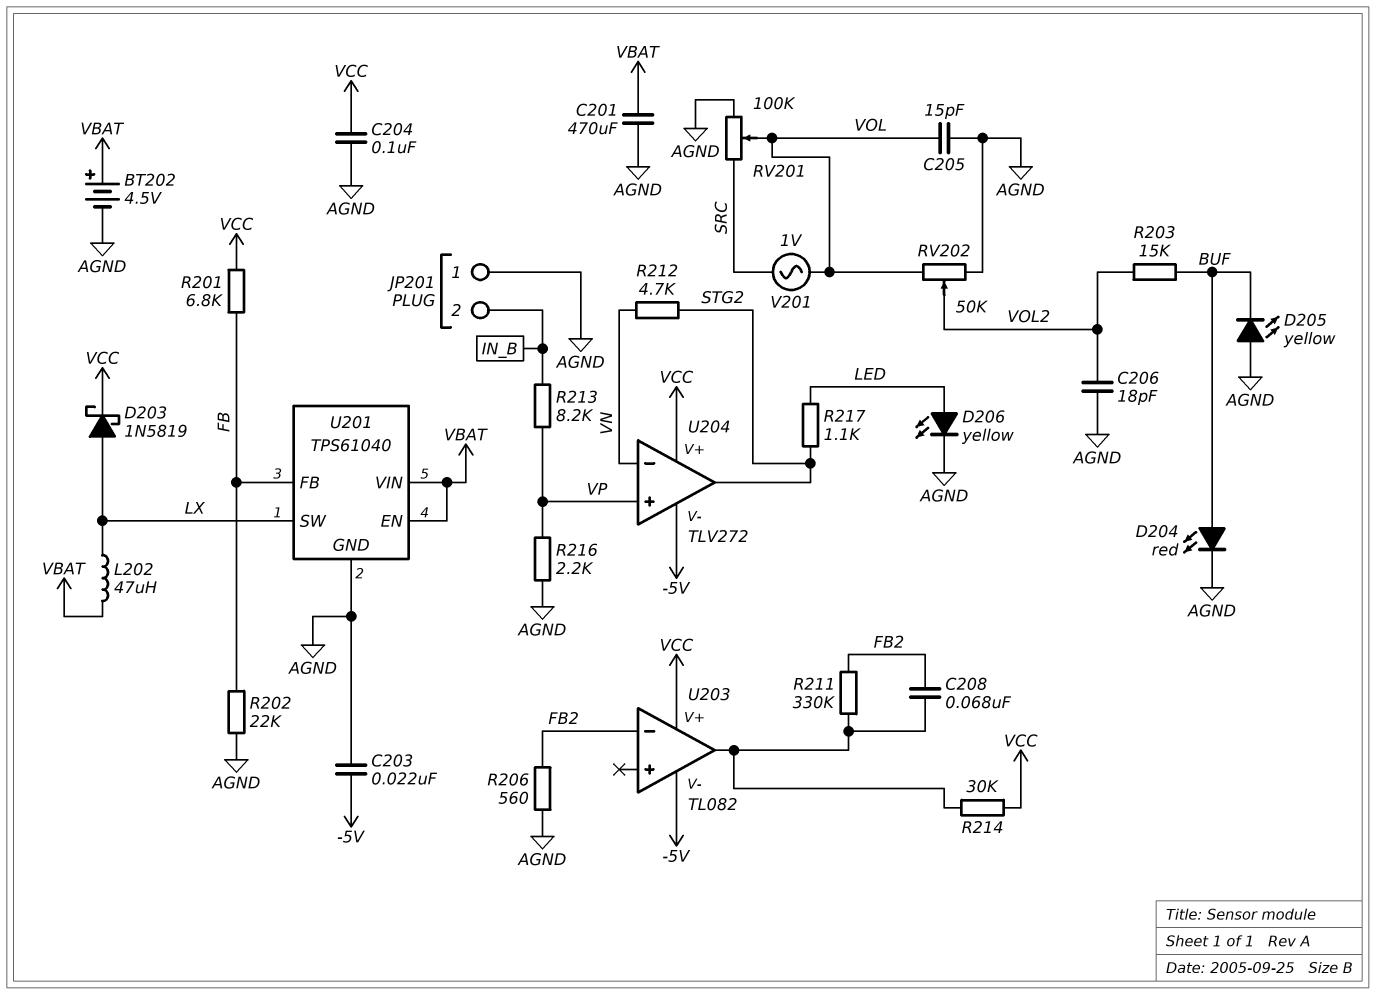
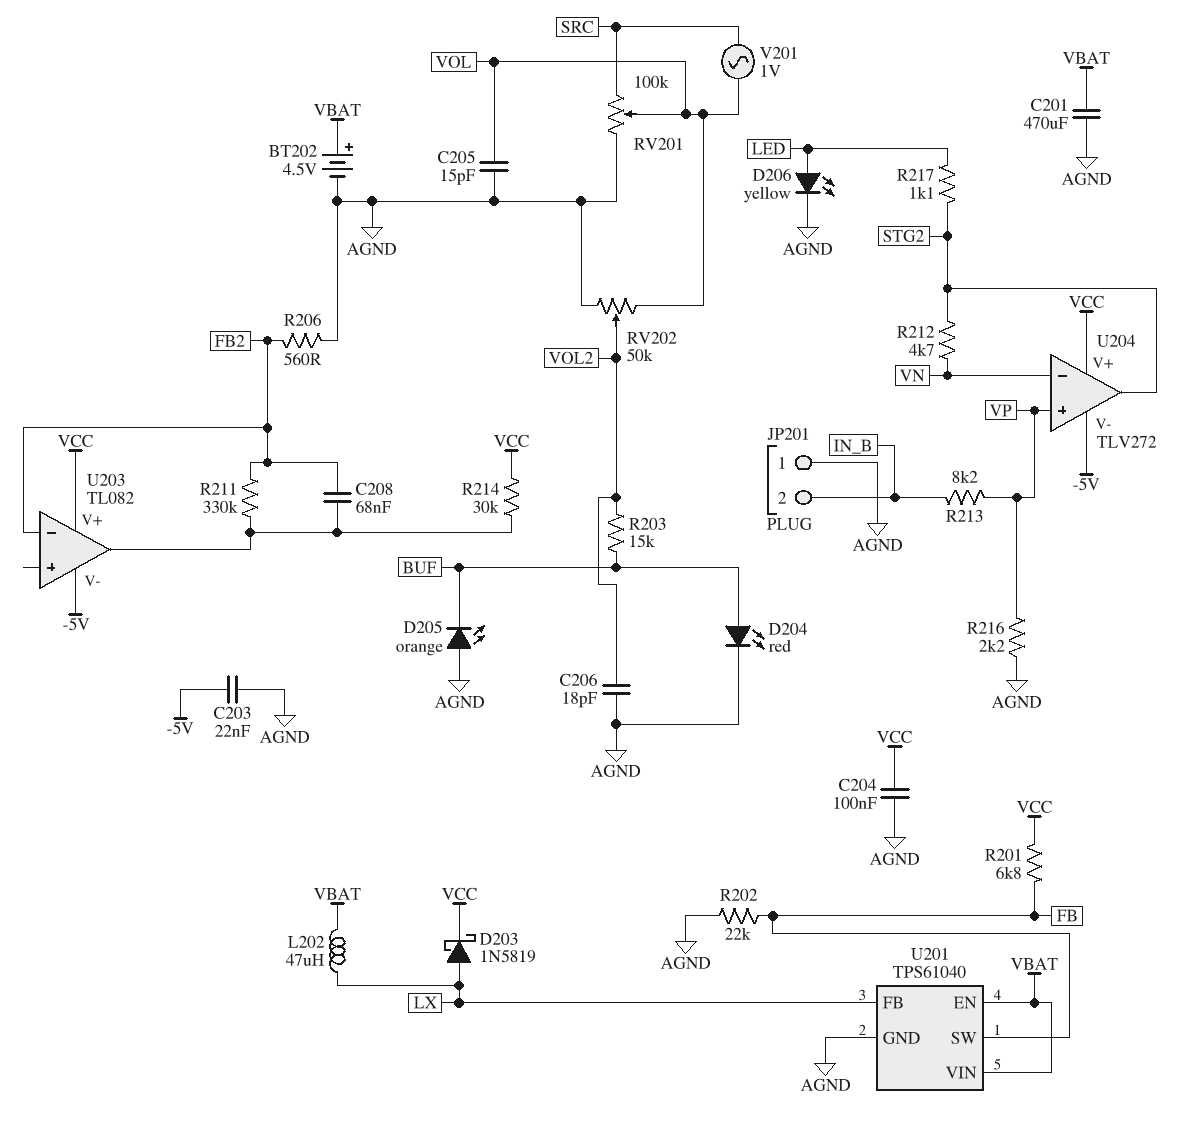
D205: LED yellow (A AGND, K BUF) -> LED orange (A AGND, K BUF)
U201 pin FB: FB -> LX
U201 pin SW: LX -> FB

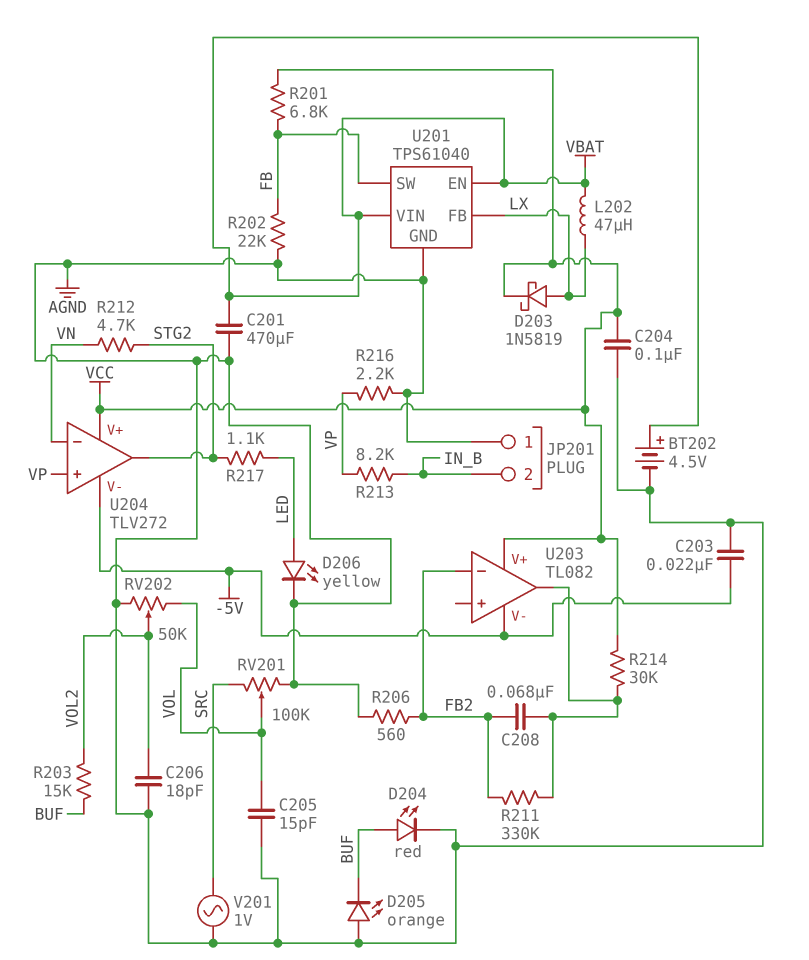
V201: AC 1V (SRC, VOL) -> AC 1V (AGND, SRC)

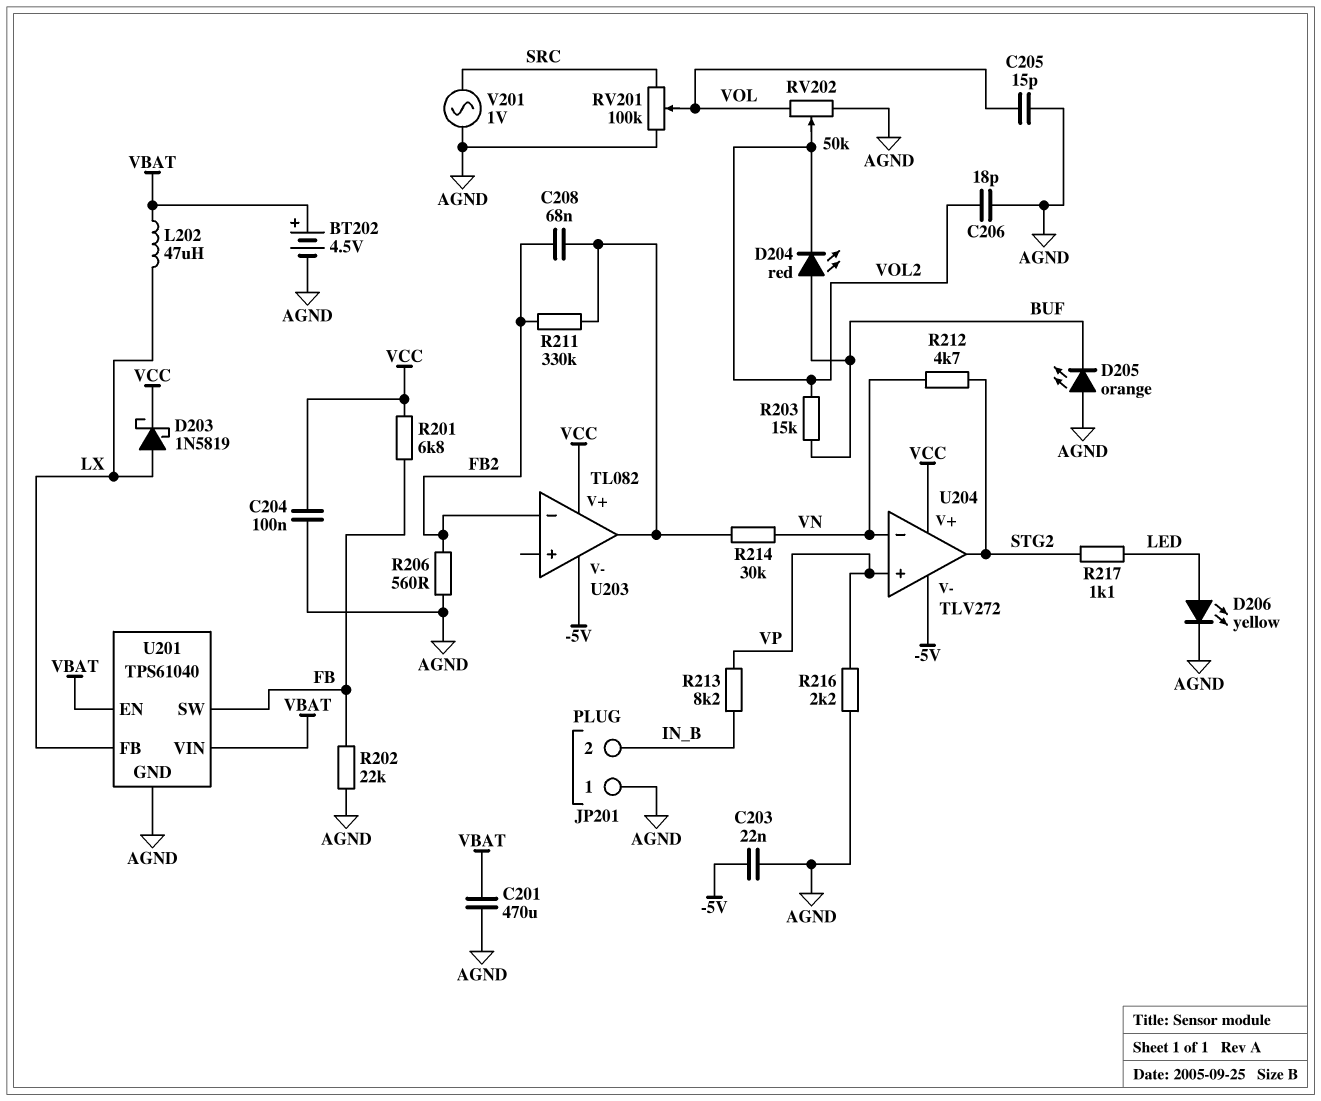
D204: LED red (A BUF, K AGND) -> LED red (A BUF, K VOL2)
R214: 30k (U203/out, VCC) -> 30k (U203/out, VN)

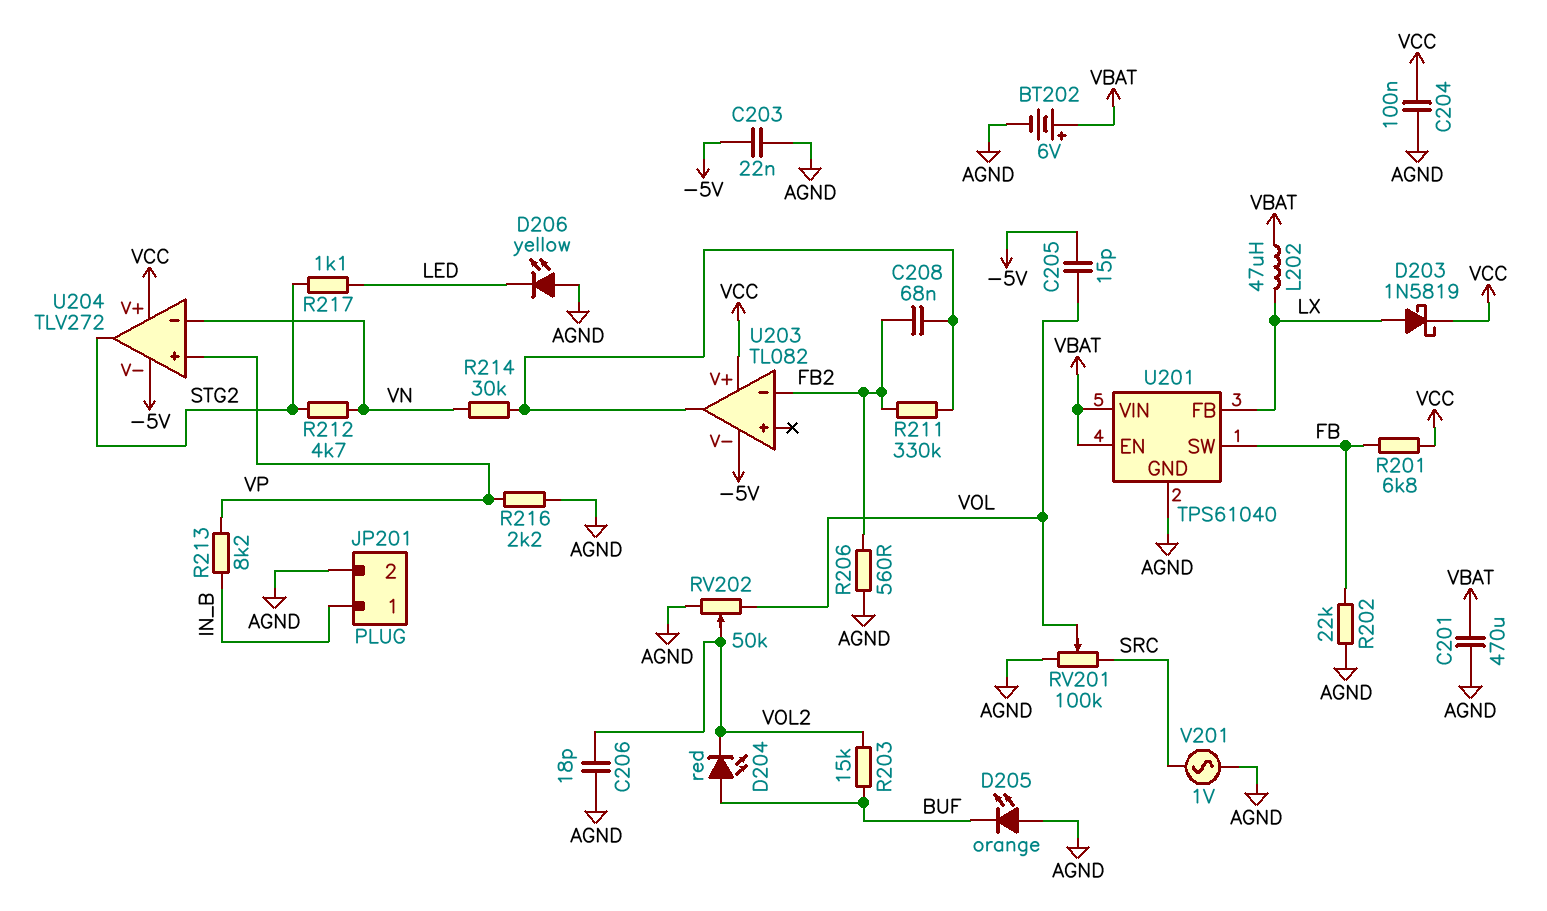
BT202: 4.5V (plus VBAT, minus AGND) -> 6V (plus VBAT, minus AGND)
C205: 15pF (AGND, VOL) -> 15pF (-5V, VOL)
D206: LED yellow (A LED, K AGND) -> LED yellow (A AGND, K LED)
JP201 pin 1: AGND -> IN_B
JP201 pin 2: IN_B -> AGND

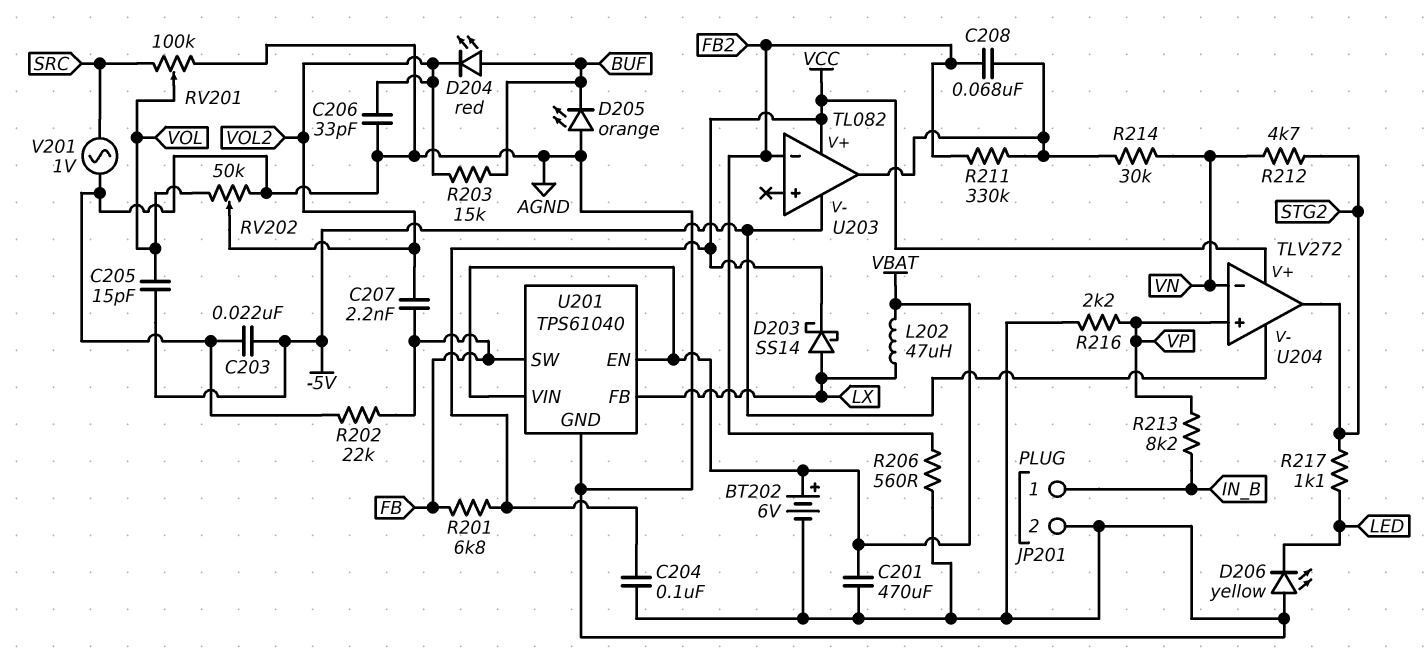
C206: 18pF (AGND, VOL2) -> 33pF (AGND, VOL2)
C207: none -> 2.2nF (FB, VOL2)
D203: schottky 1N5819 (A LX, K VCC) -> schottky SS14 (A LX, K VCC)

